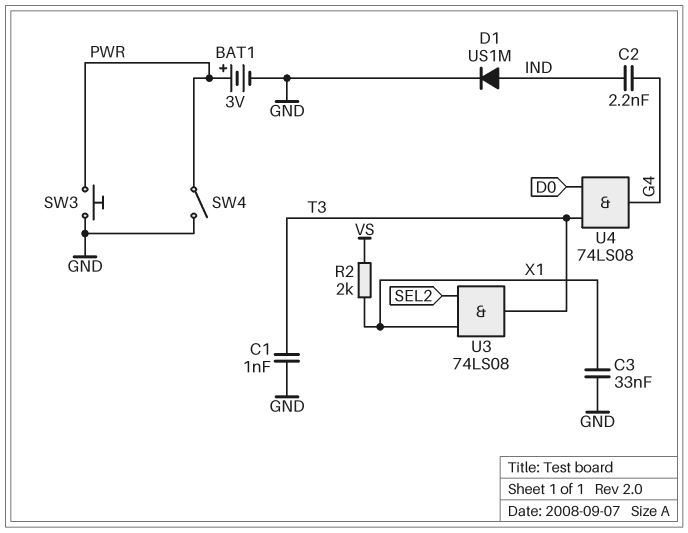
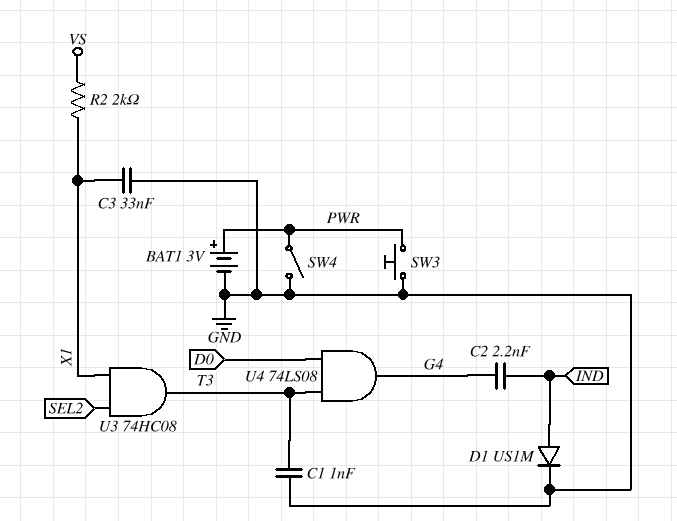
U3: AND 74LS08 (in SEL2, in X1, out T3) -> AND 74HC08 (in SEL2, in X1, out T3)

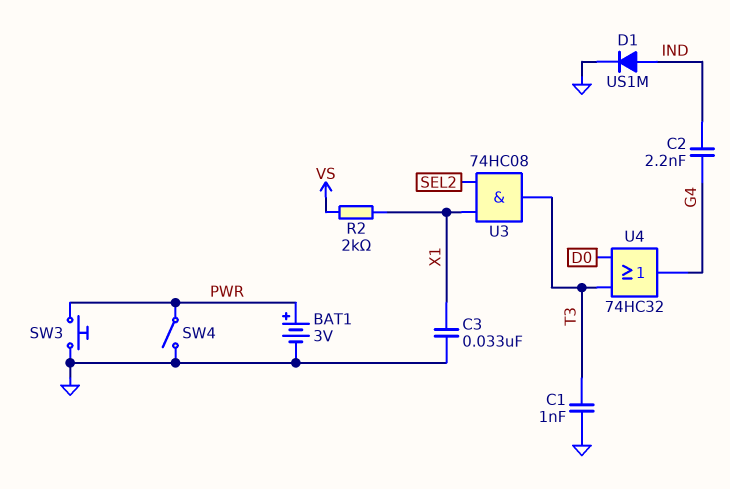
U4: AND 74LS08 (in D0, in T3, out G4) -> OR 74HC32 (in D0, in T3, out G4)

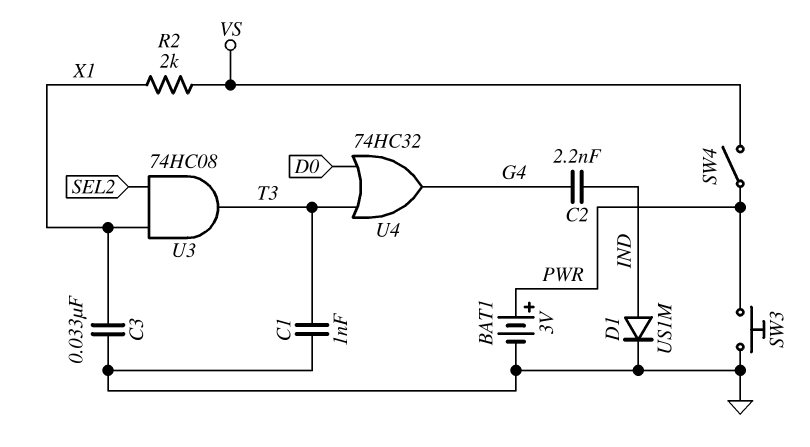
SW4: switch (GND, PWR) -> switch (PWR, VS)

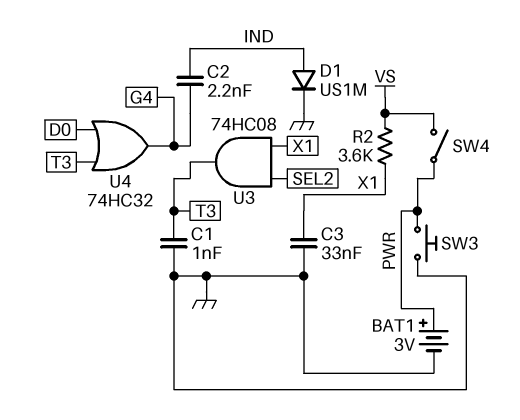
R2: 2k (VS, X1) -> 3.6k (VS, X1)

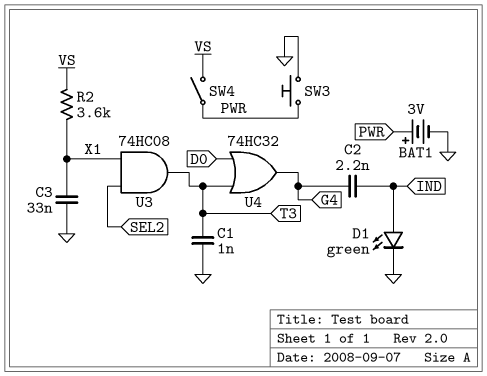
D1: diode US1M (A IND, K GND) -> LED green (A IND, K GND)

